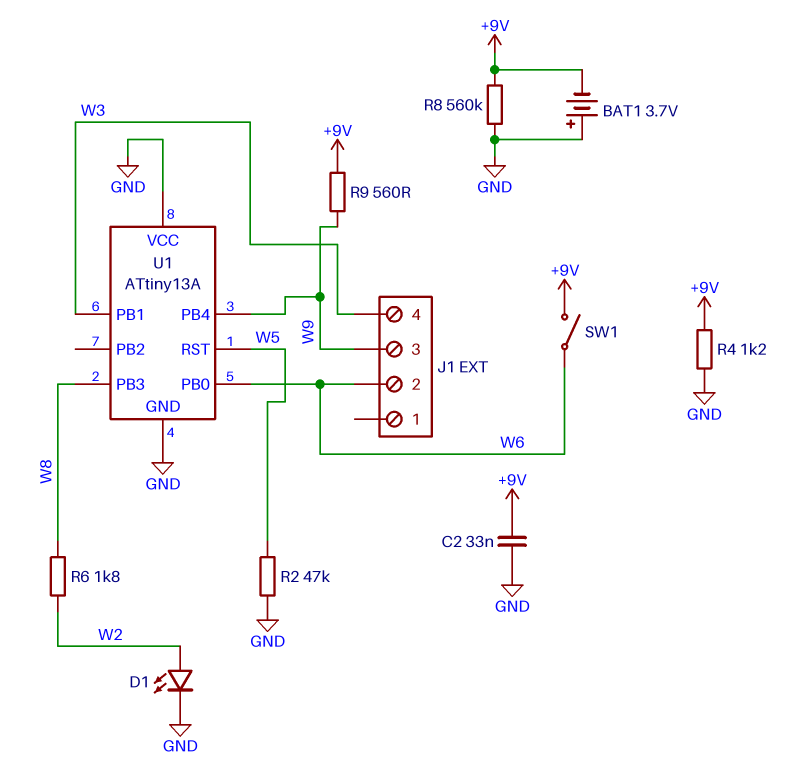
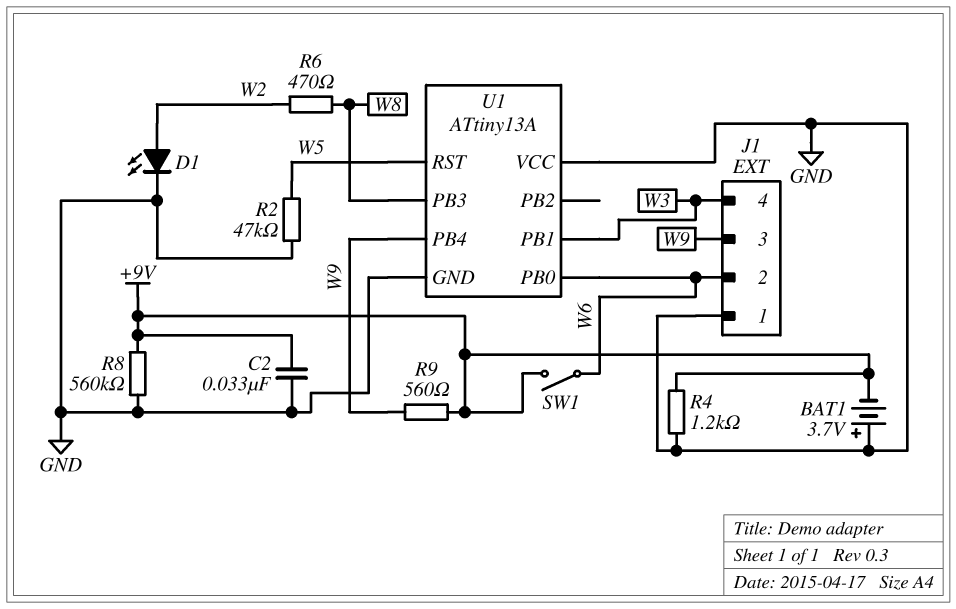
J1 pin 1: none -> GND
R6: 1.8k (W2, W8) -> 470 (W2, W8)

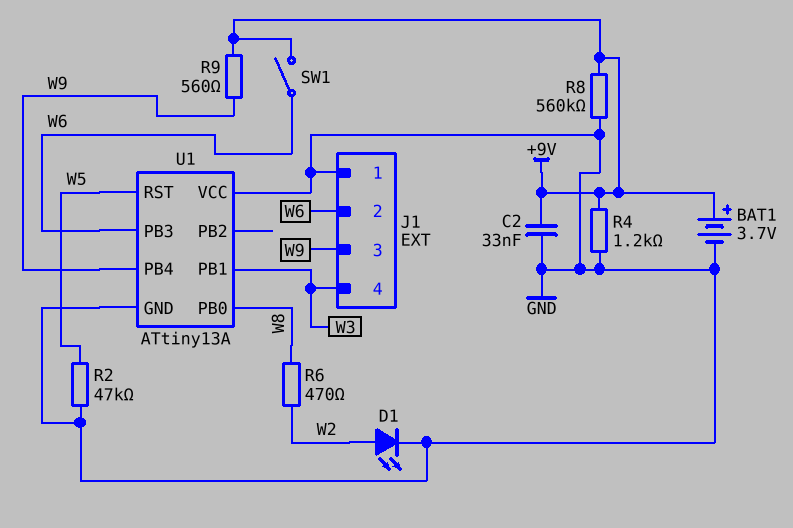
BAT1: 3.7V (plus GND, minus +9V) -> 3.7V (plus +9V, minus GND)
U1 pin PB0: W6 -> W8
U1 pin PB3: W8 -> W6

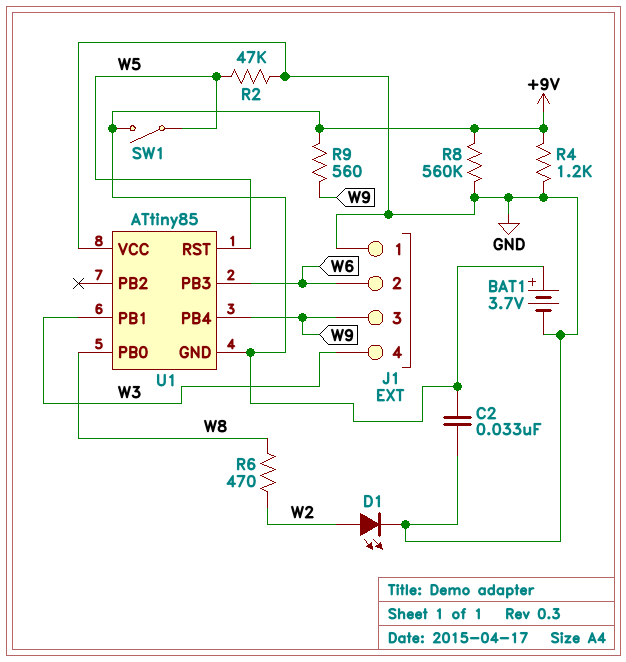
SW1: switch (+9V, W6) -> switch (+9V, W5)
U1: ATtiny13A -> ATtiny85
U1 pin GND: GND -> +9V

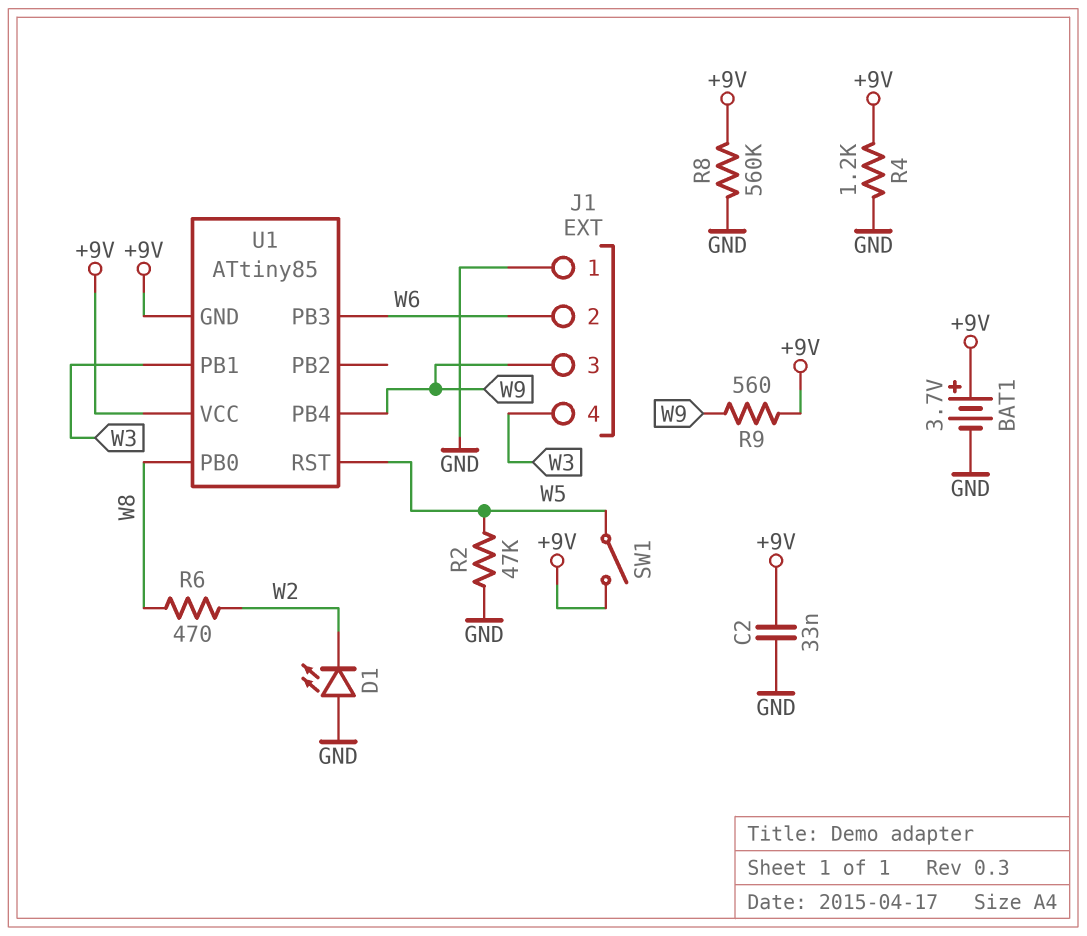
D1: LED (A W2, K GND) -> LED (A GND, K W2)
U1 pin VCC: GND -> +9V

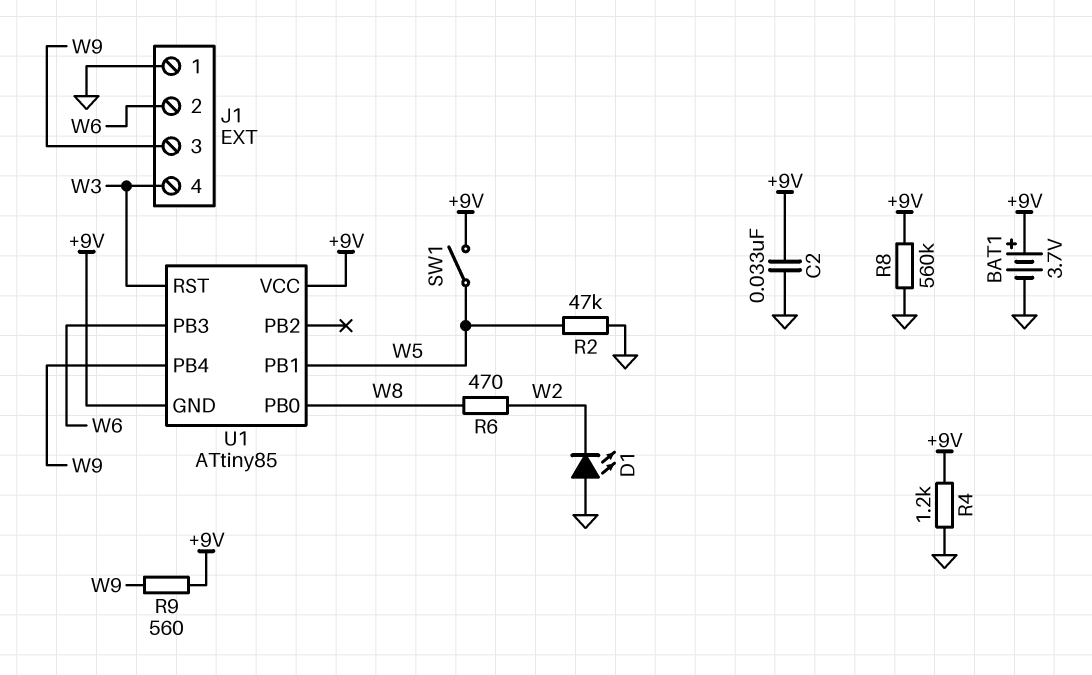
U1 pin PB1: W3 -> W5
U1 pin RST: W5 -> W3

